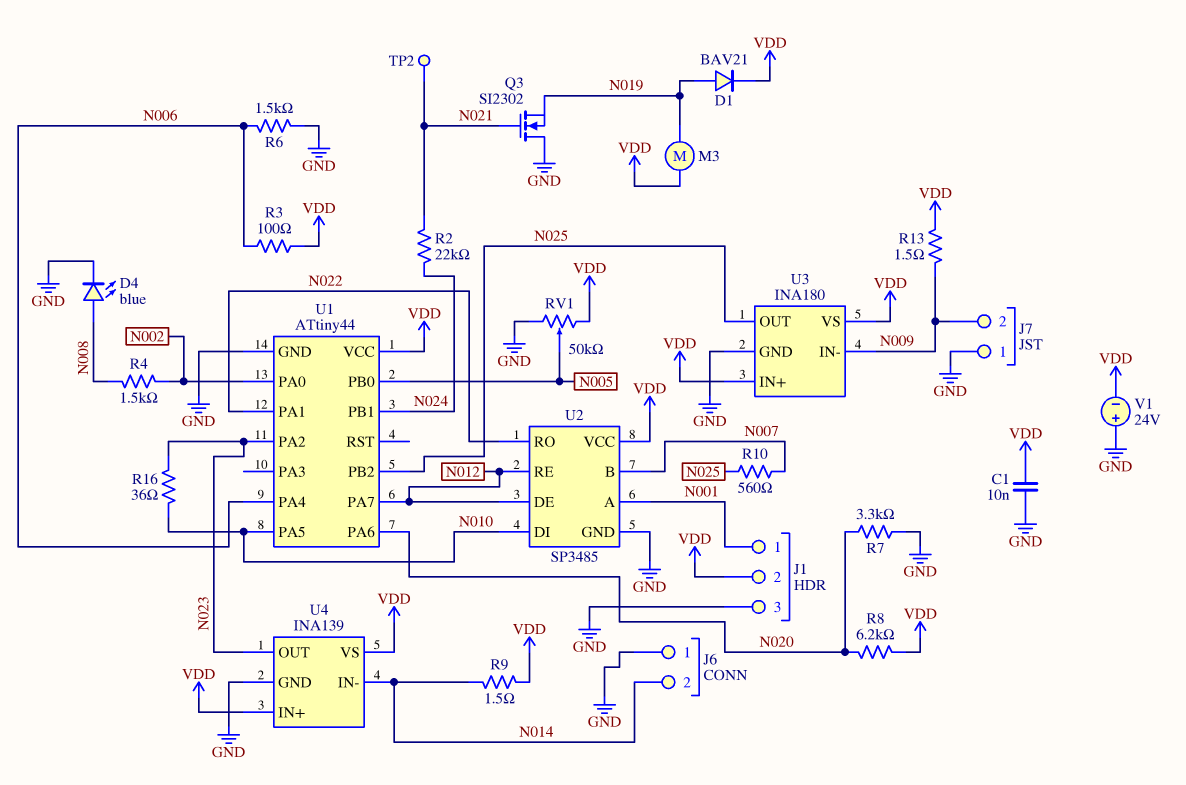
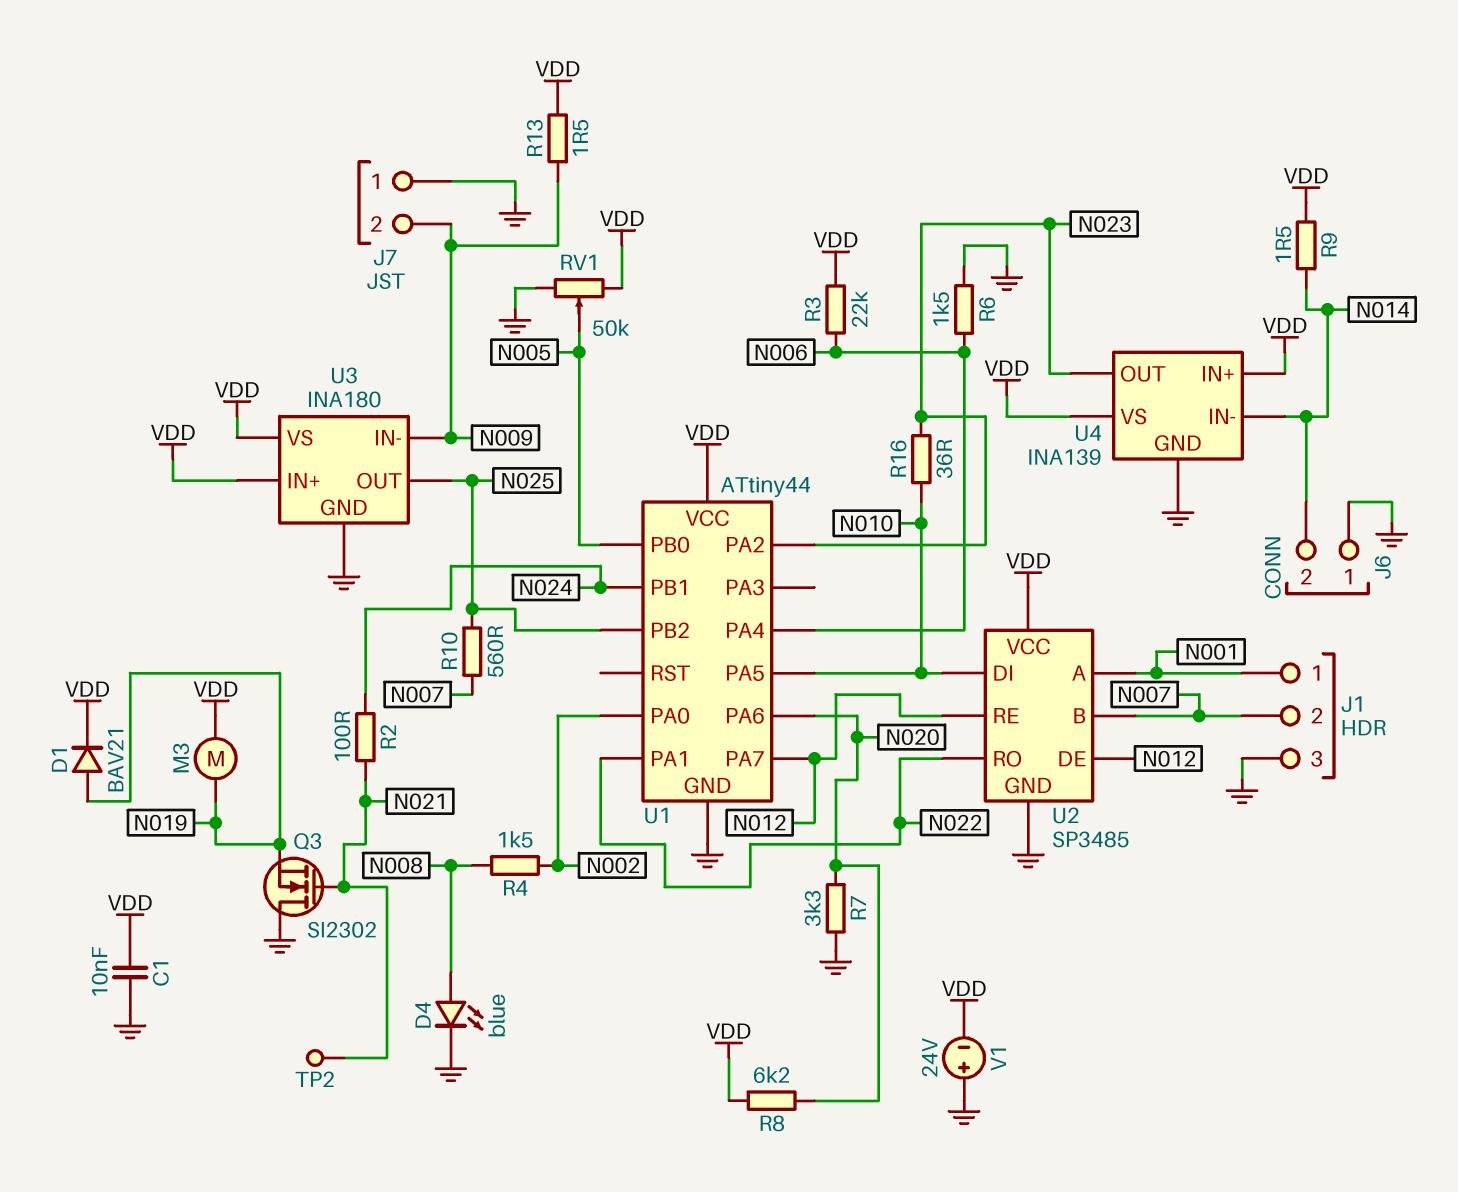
J1 pin 2: VDD -> N007
R2: 22k (N021, N024) -> 100 (N021, N024)
R3: 100 (N006, VDD) -> 22k (N006, VDD)

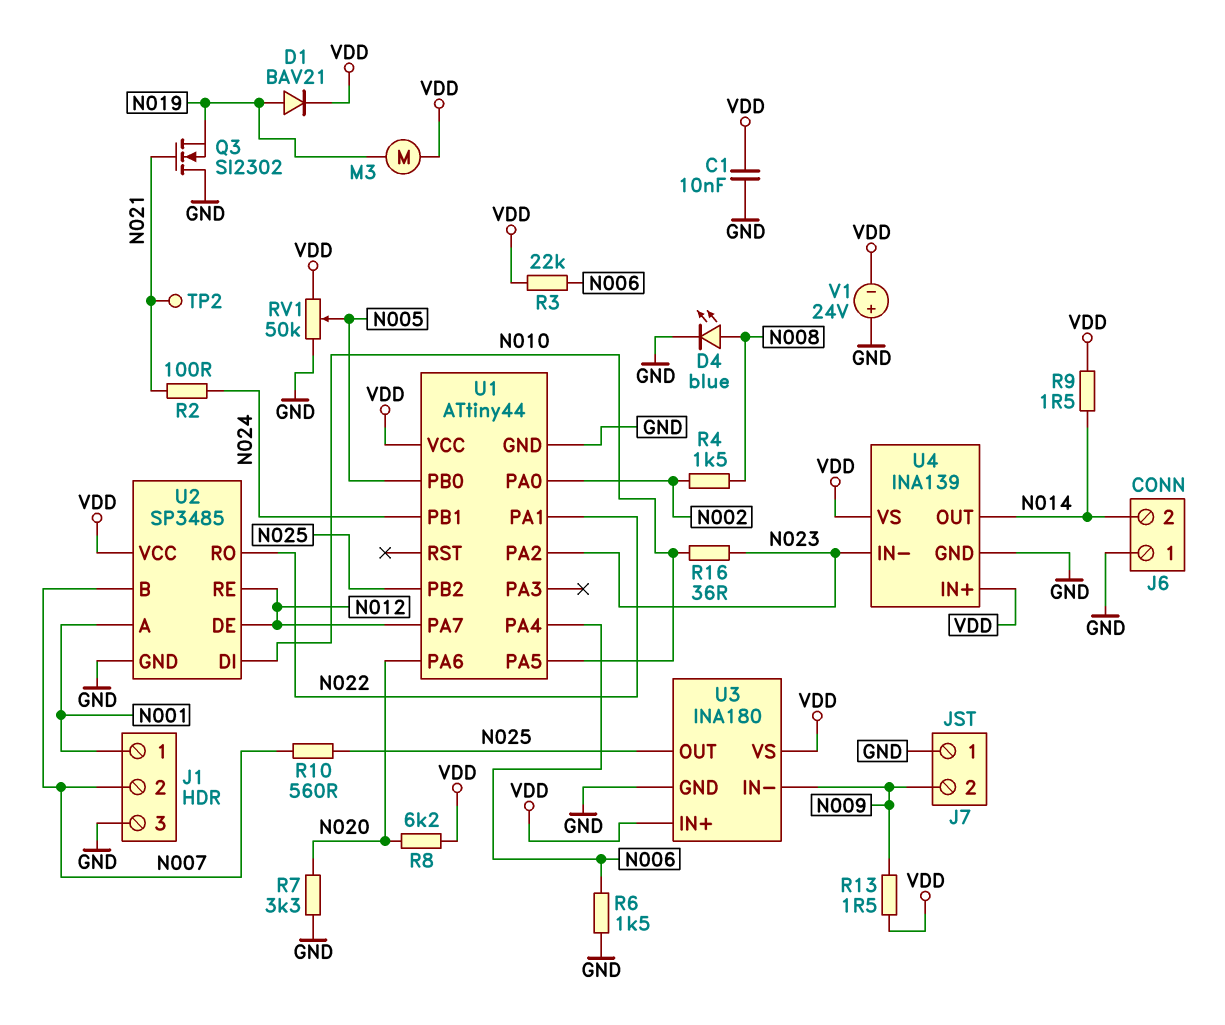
U4 pin IN-: N014 -> N023
U4 pin OUT: N023 -> N014

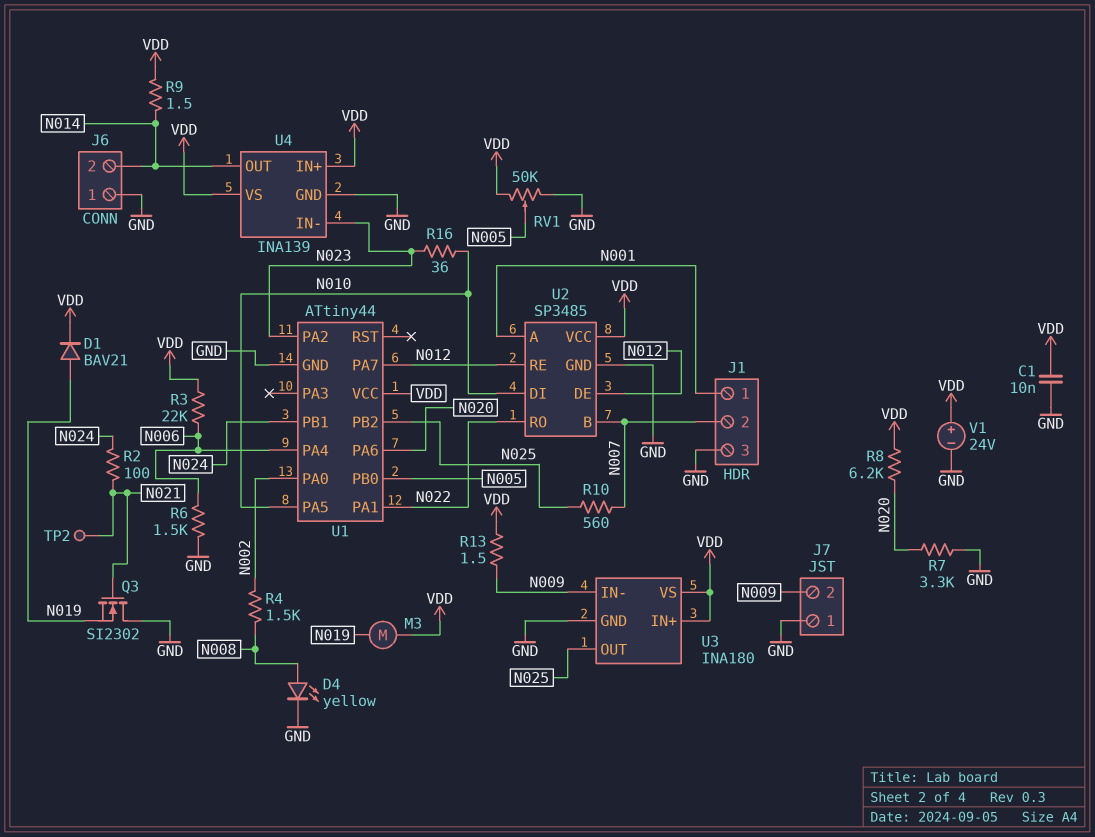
D4: LED blue (A N008, K GND) -> LED yellow (A N008, K GND)
V1: 24V (plus GND, minus VDD) -> 24V (plus VDD, minus GND)

